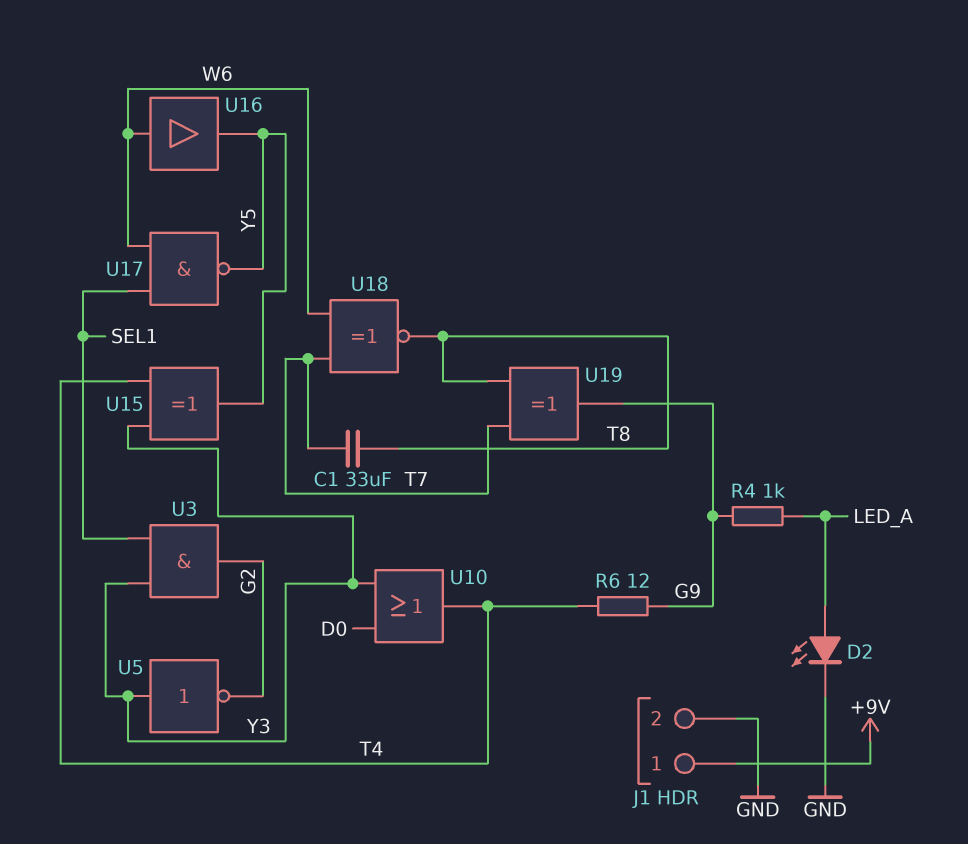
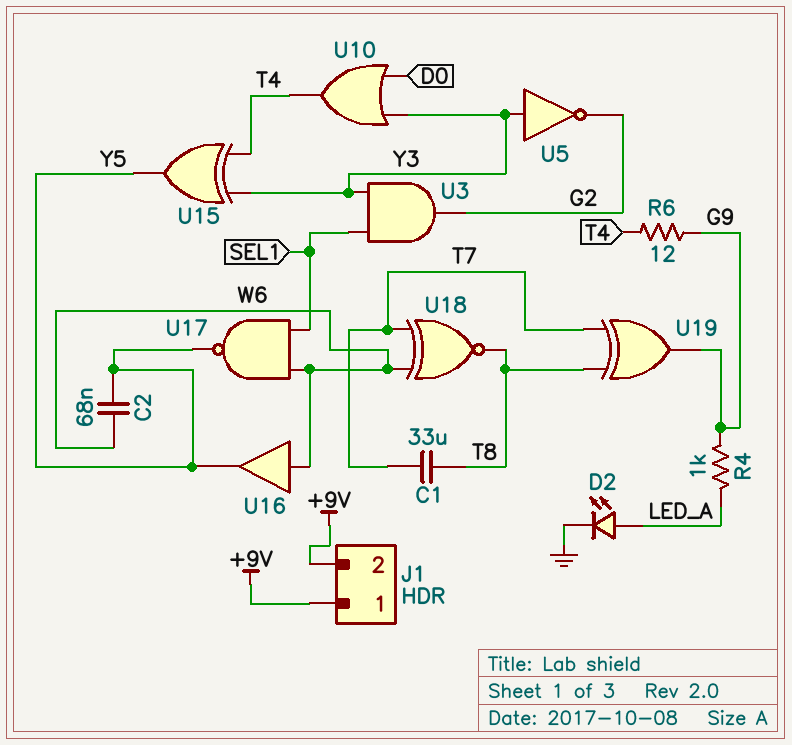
C2: none -> 68nF (W6, Y5)
J1 pin 2: GND -> +9V

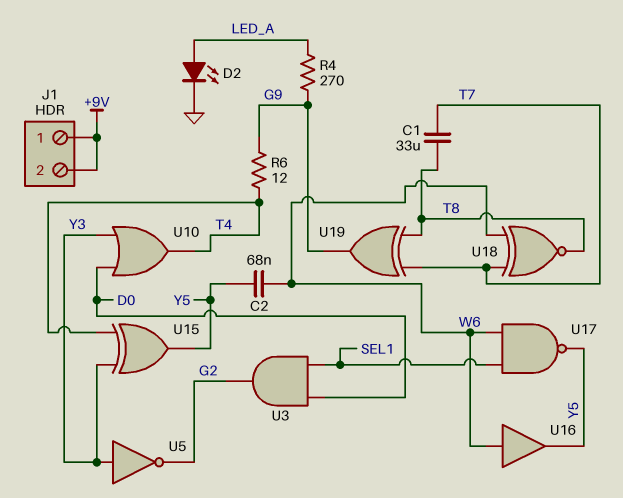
R4: 1k (G9, LED_A) -> 270 (G9, LED_A)
U3: AND (in SEL1, in Y3, out G2) -> AND (in D0, in SEL1, out G2)

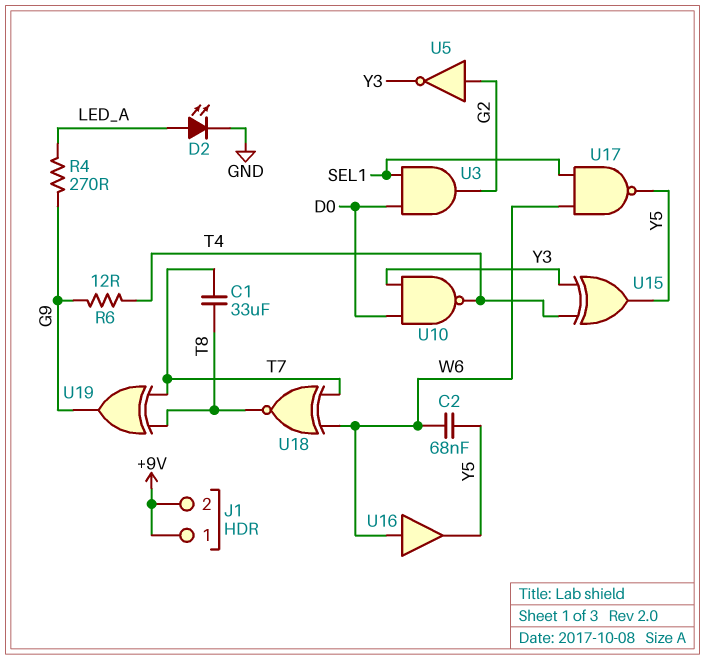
U5: NOT (in Y3, out G2) -> NOT (in G2, out Y3)
U10: OR (in D0, in Y3, out T4) -> NAND (in D0, in Y3, out T4)

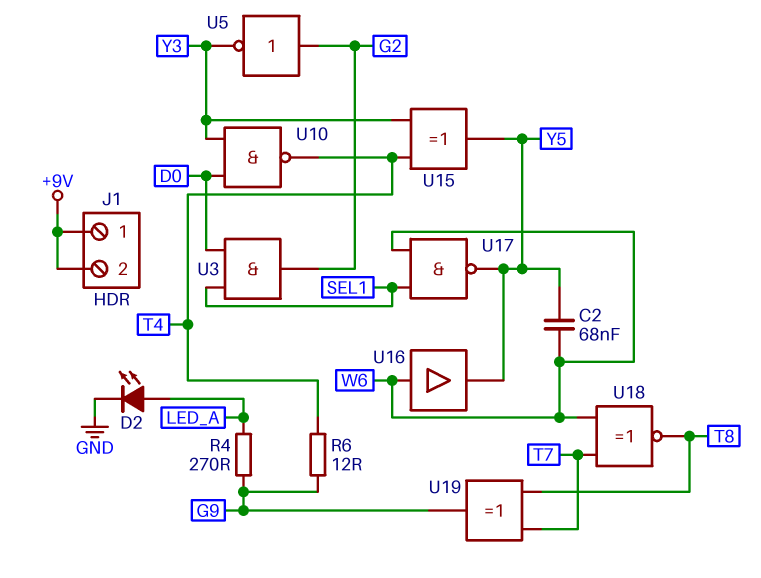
C1: 33uF (T7, T8) -> none

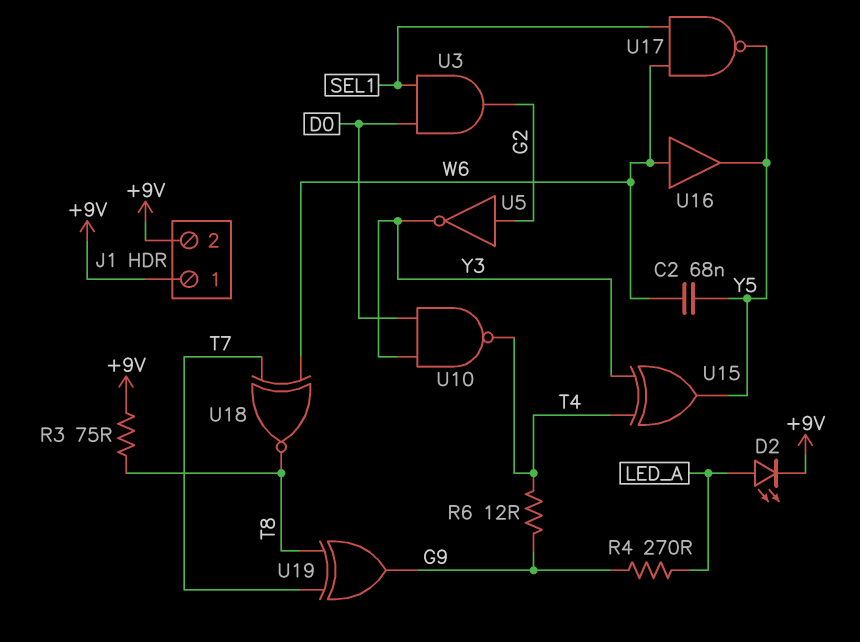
D2: LED (A LED_A, K GND) -> LED (A LED_A, K +9V)
R3: none -> 75 (+9V, T8)

